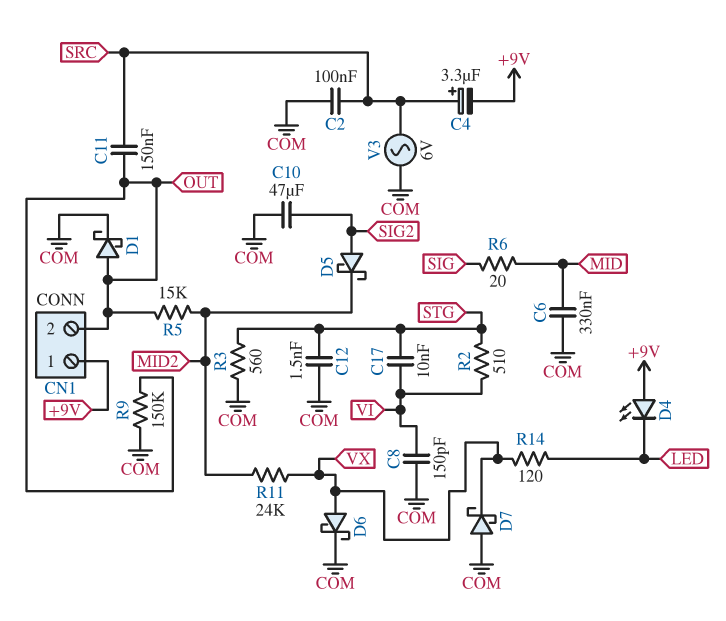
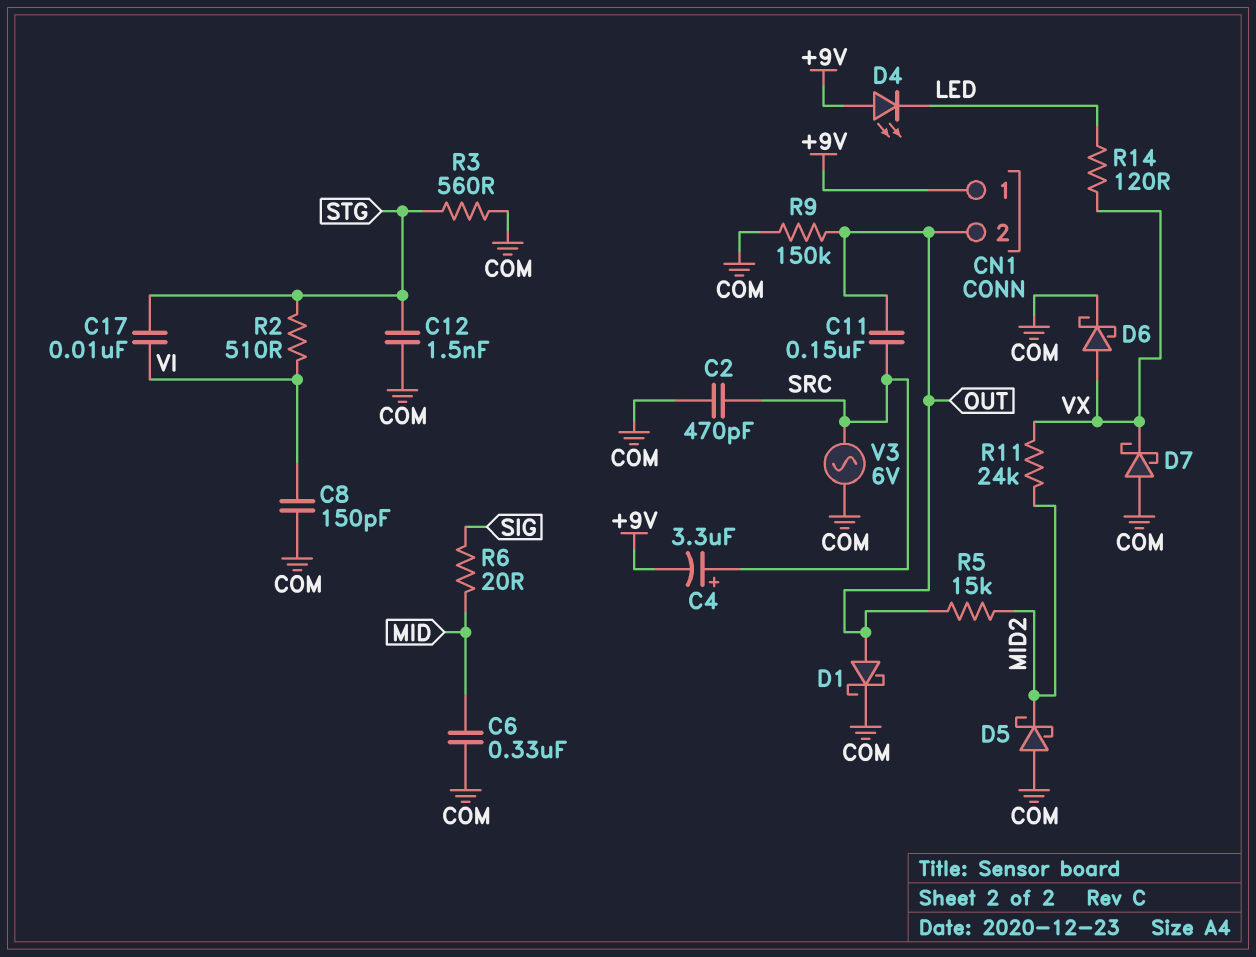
C2: 100nF (COM, SRC) -> 470pF (COM, SRC)
C10: 47uF (COM, SIG2) -> none
D5: schottky (A SIG2, K MID2) -> schottky (A COM, K MID2)

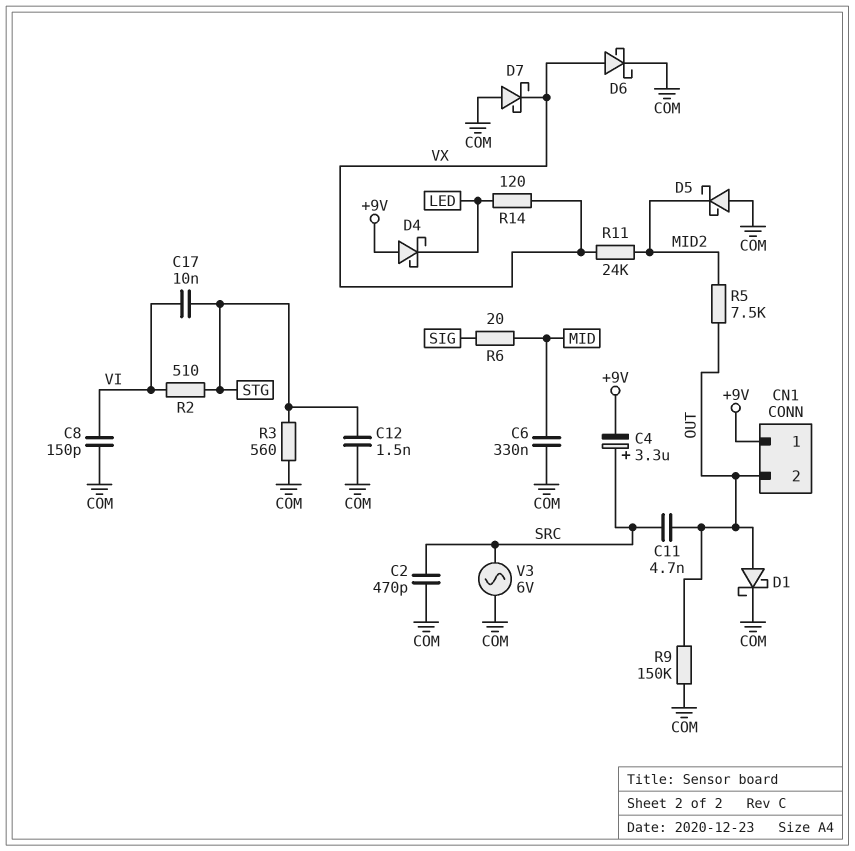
C11: 150nF (OUT, SRC) -> 4.7nF (OUT, SRC)
D4: LED (A +9V, K LED) -> schottky (A +9V, K LED)
R5: 15k (MID2, OUT) -> 7.5k (MID2, OUT)

